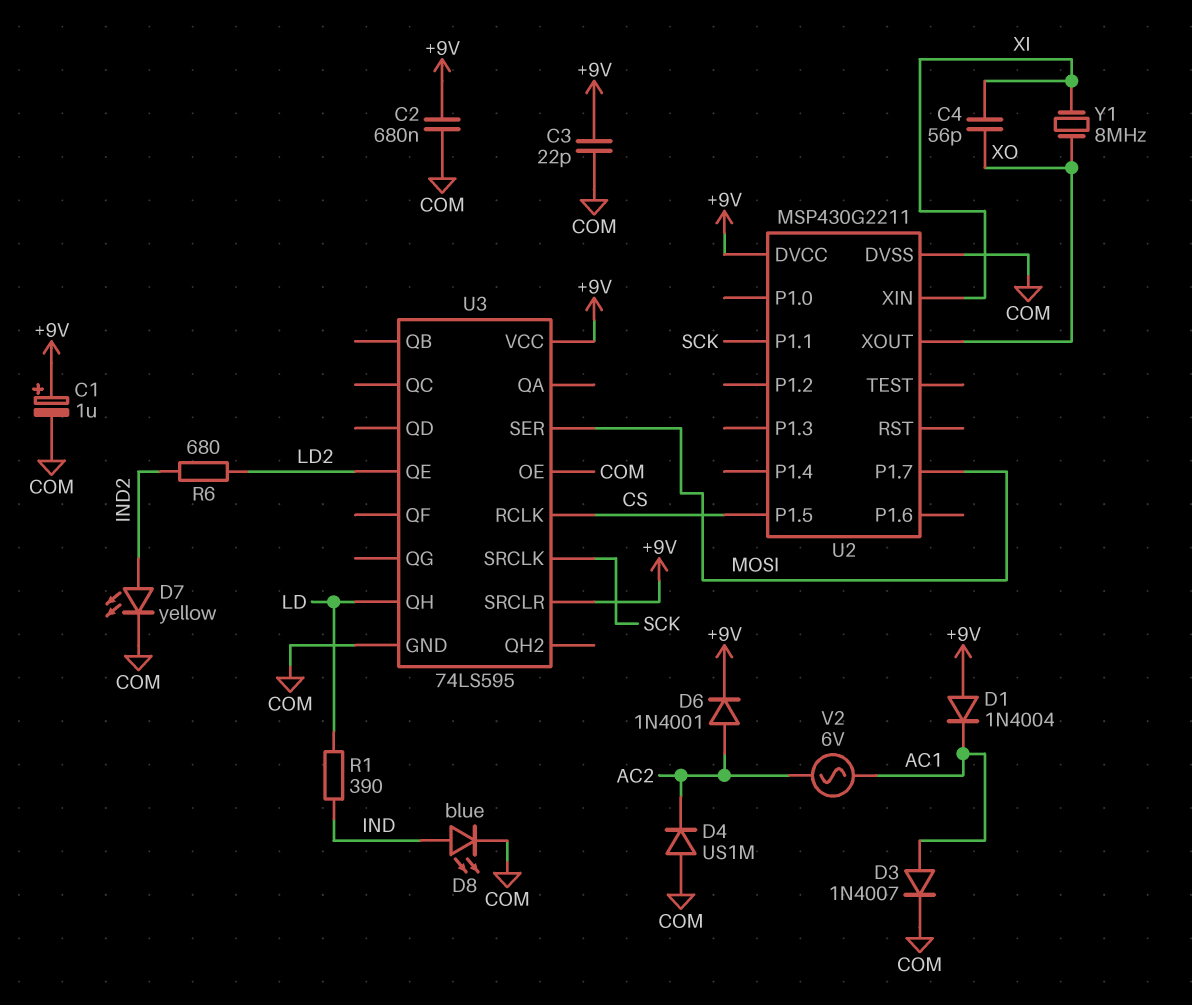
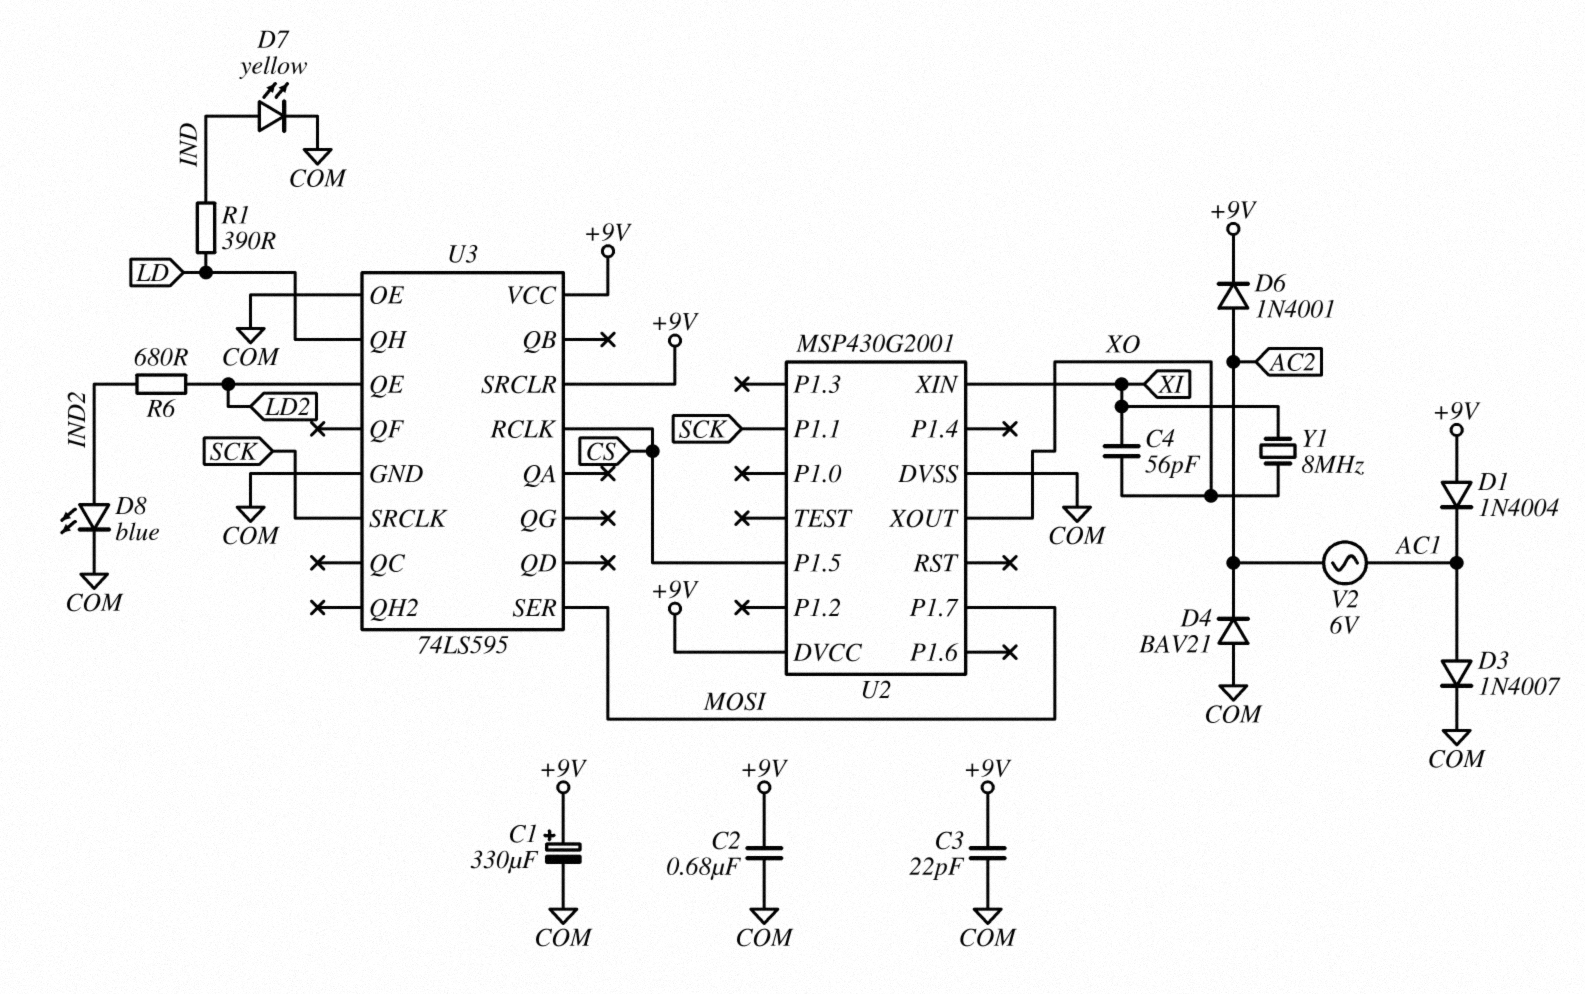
C1: 1uF (plus +9V, minus COM) -> 330uF (plus +9V, minus COM)
D4: diode US1M (A COM, K AC2) -> diode BAV21 (A COM, K AC2)
D7: LED yellow (A IND2, K COM) -> LED yellow (A IND, K COM)
D8: LED blue (A IND, K COM) -> LED blue (A IND2, K COM)
U2: MSP430G2211 -> MSP430G2001

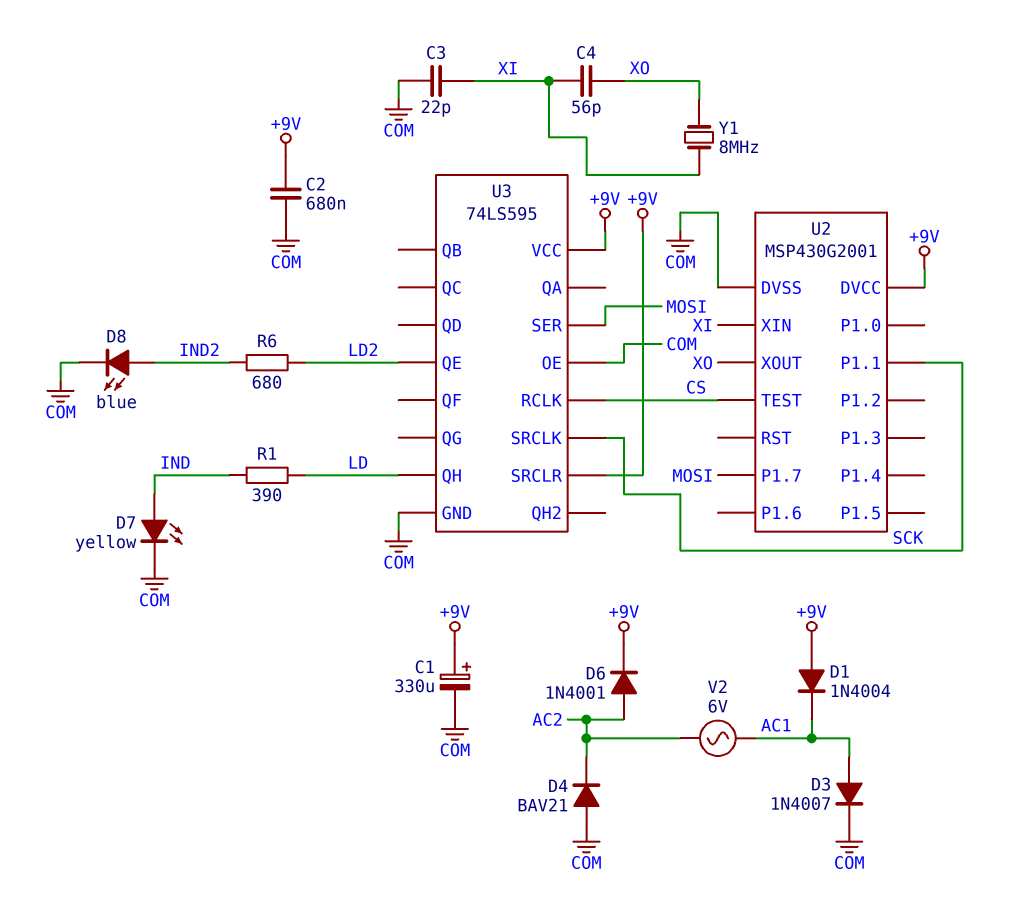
C3: 22pF (+9V, COM) -> 22pF (COM, XI)
U2 pin P1.5: CS -> none
U2 pin TEST: none -> CS

